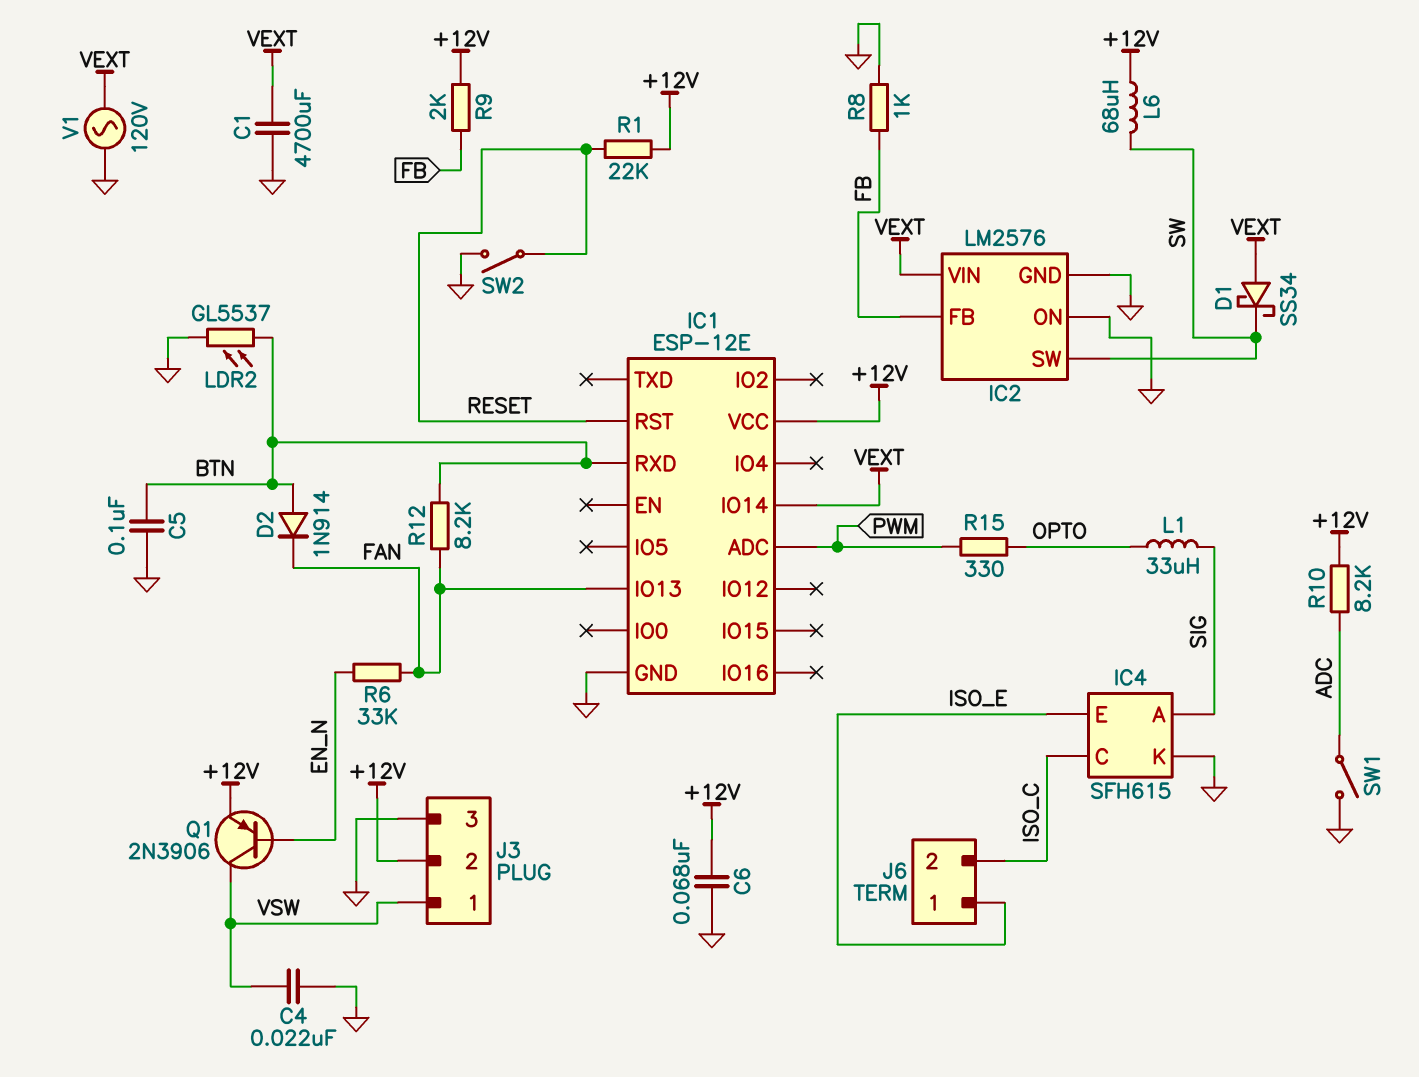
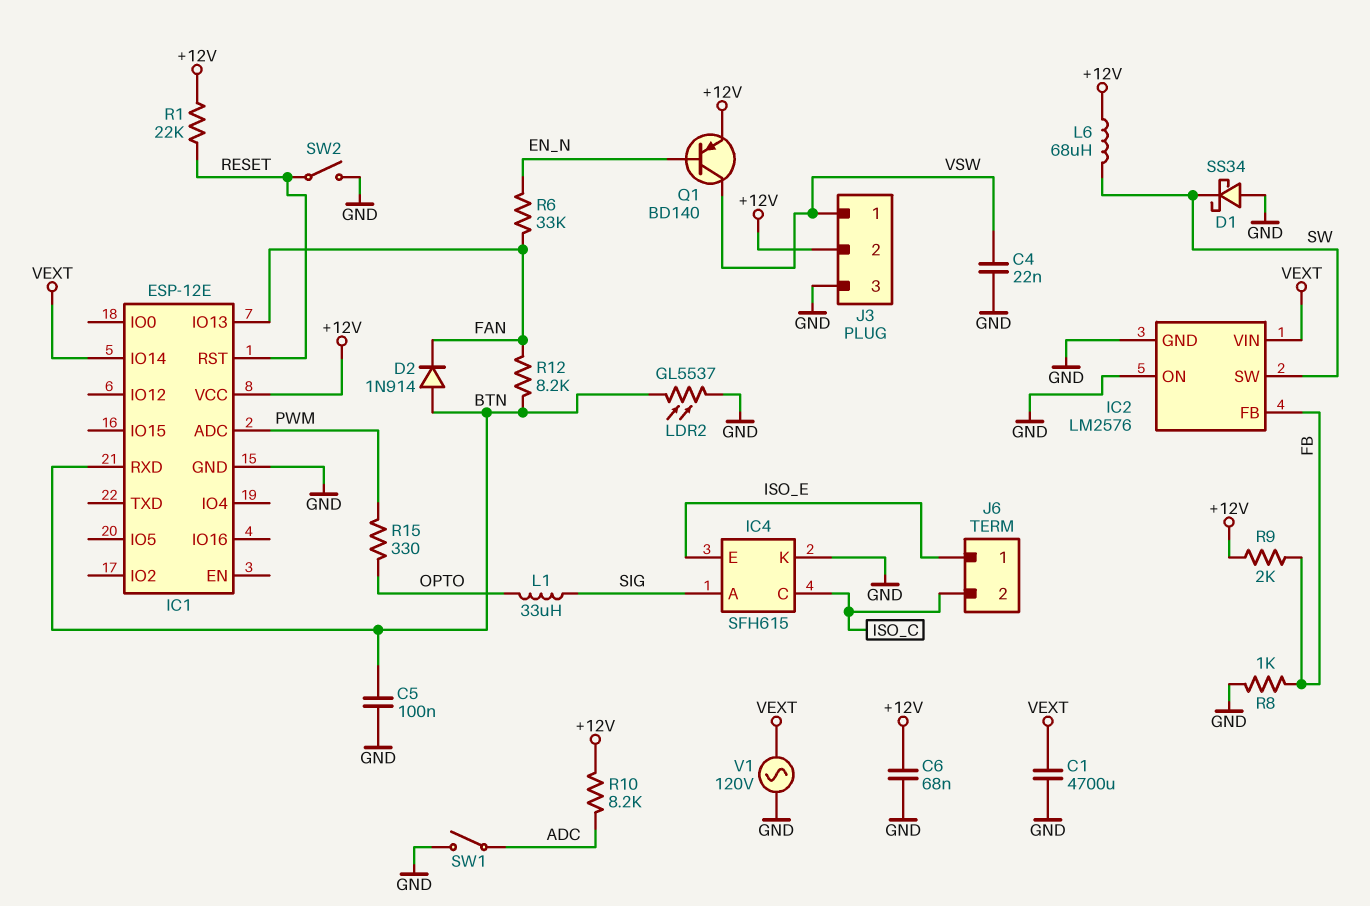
D1: schottky SS34 (A VEXT, K SW) -> schottky SS34 (A GND, K SW)
Q1: PNP 2N3906 (B EN_N, C VSW, E +12V) -> PNP BD140 (B EN_N, C VSW, E +12V)

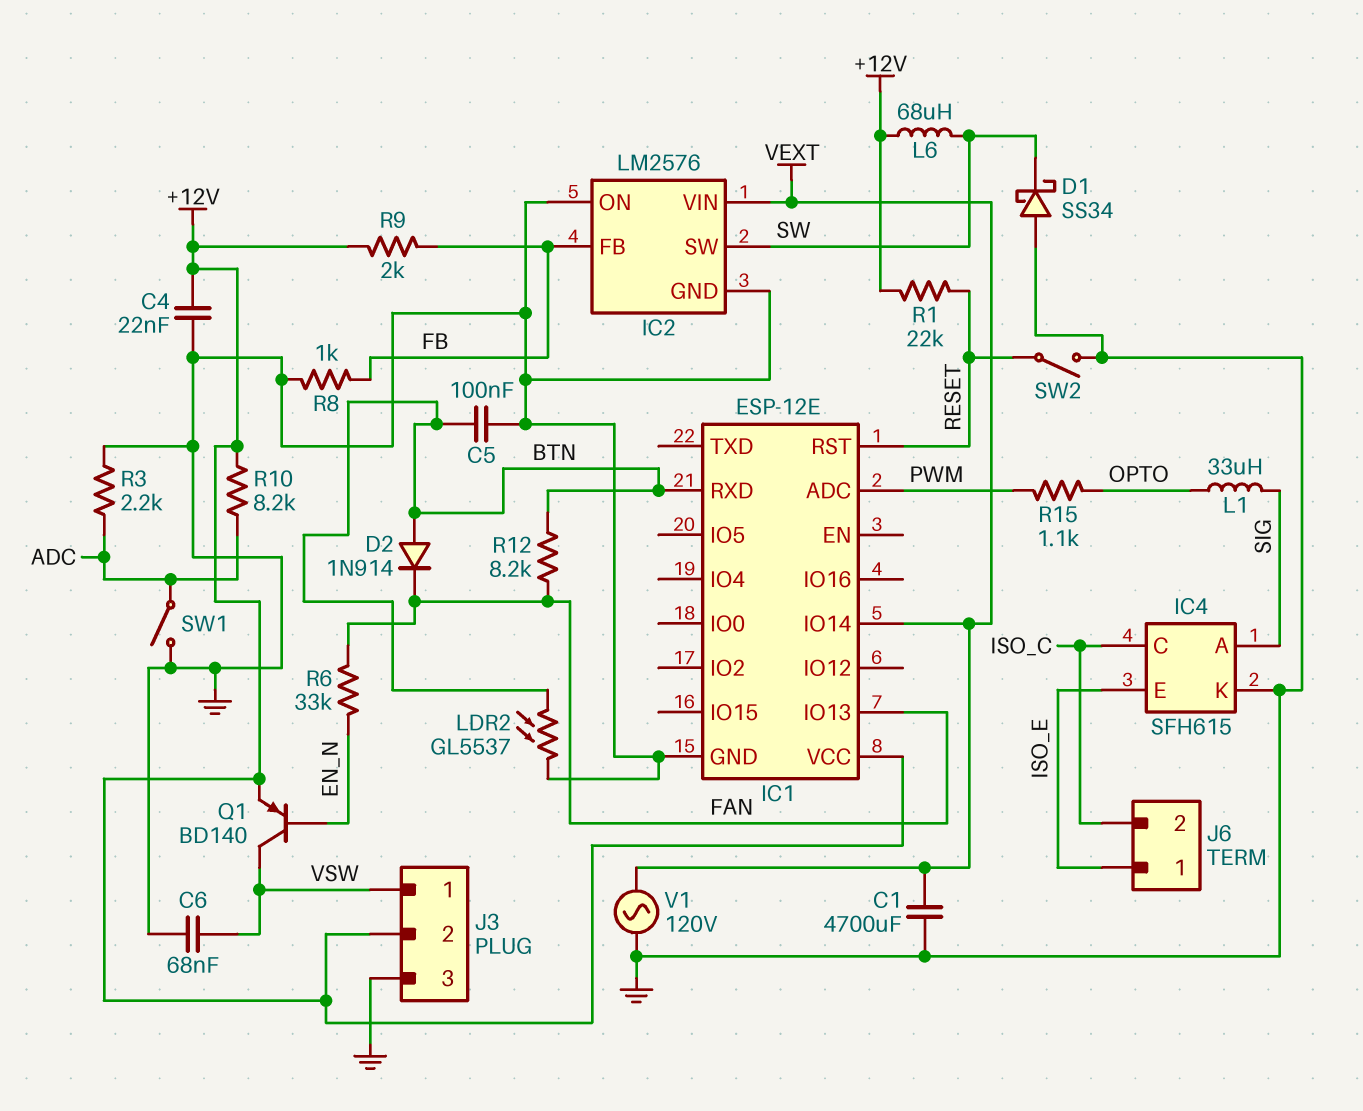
C4: 22nF (GND, VSW) -> 22nF (+12V, GND)
C6: 68nF (+12V, GND) -> 68nF (GND, VSW)
R3: none -> 2.2k (ADC, GND)
R15: 330 (OPTO, PWM) -> 1.1k (OPTO, PWM)

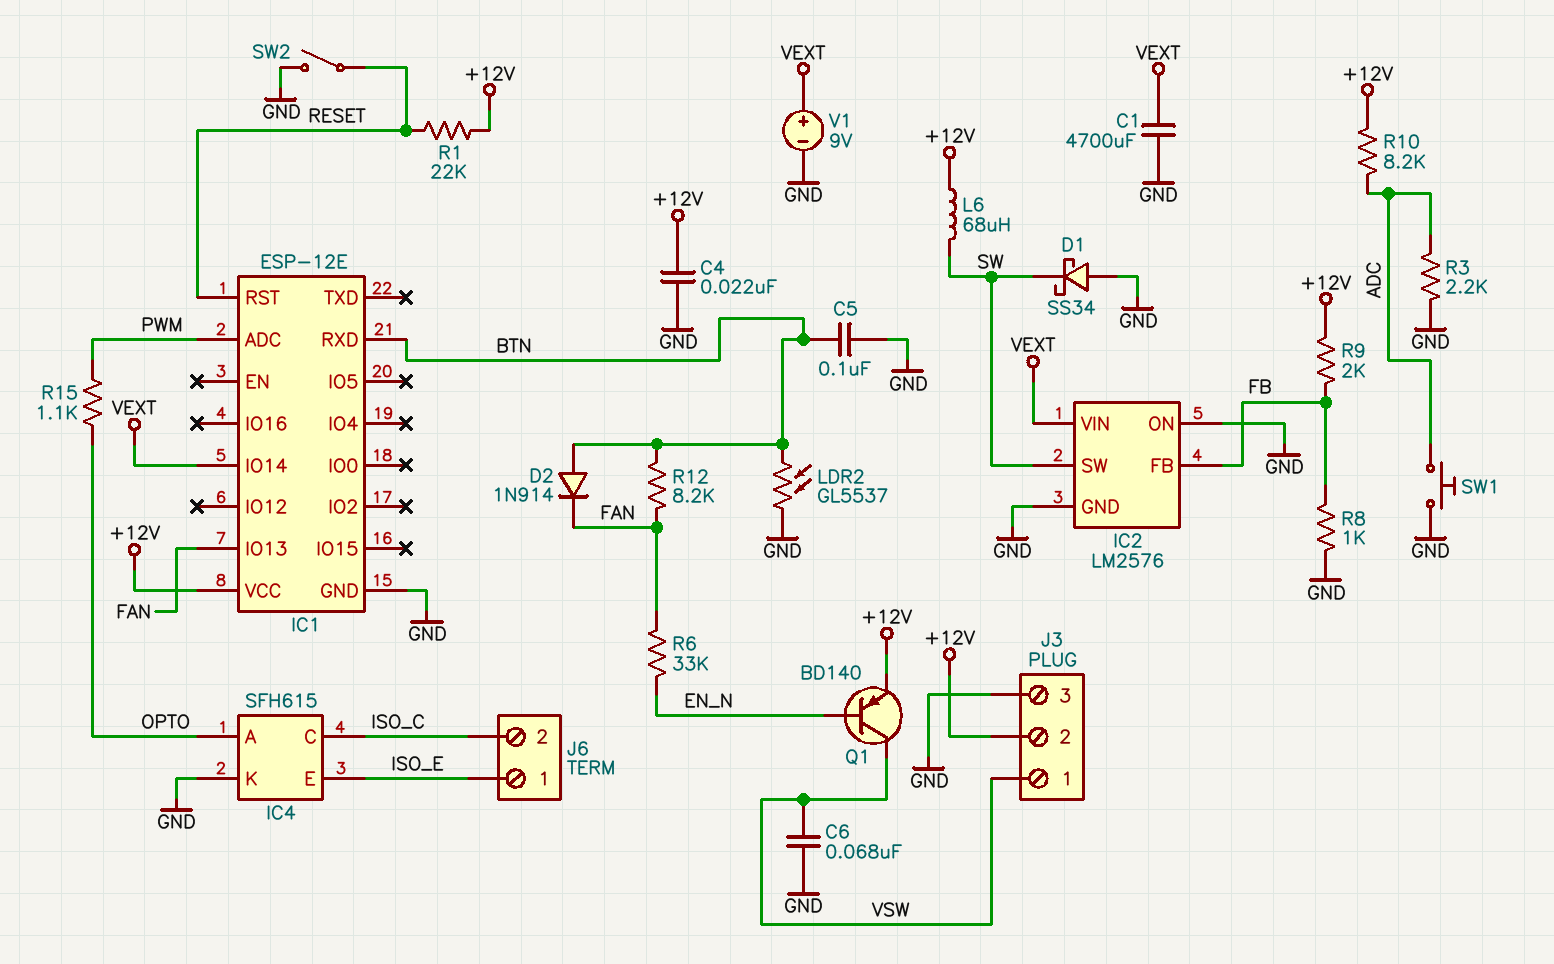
IC4 pin A: SIG -> OPTO
L1: 33uH (OPTO, SIG) -> none
SW1: switch (ADC, GND) -> button (ADC, GND)
V1: AC 120V (GND, VEXT) -> 9V (plus VEXT, minus GND)

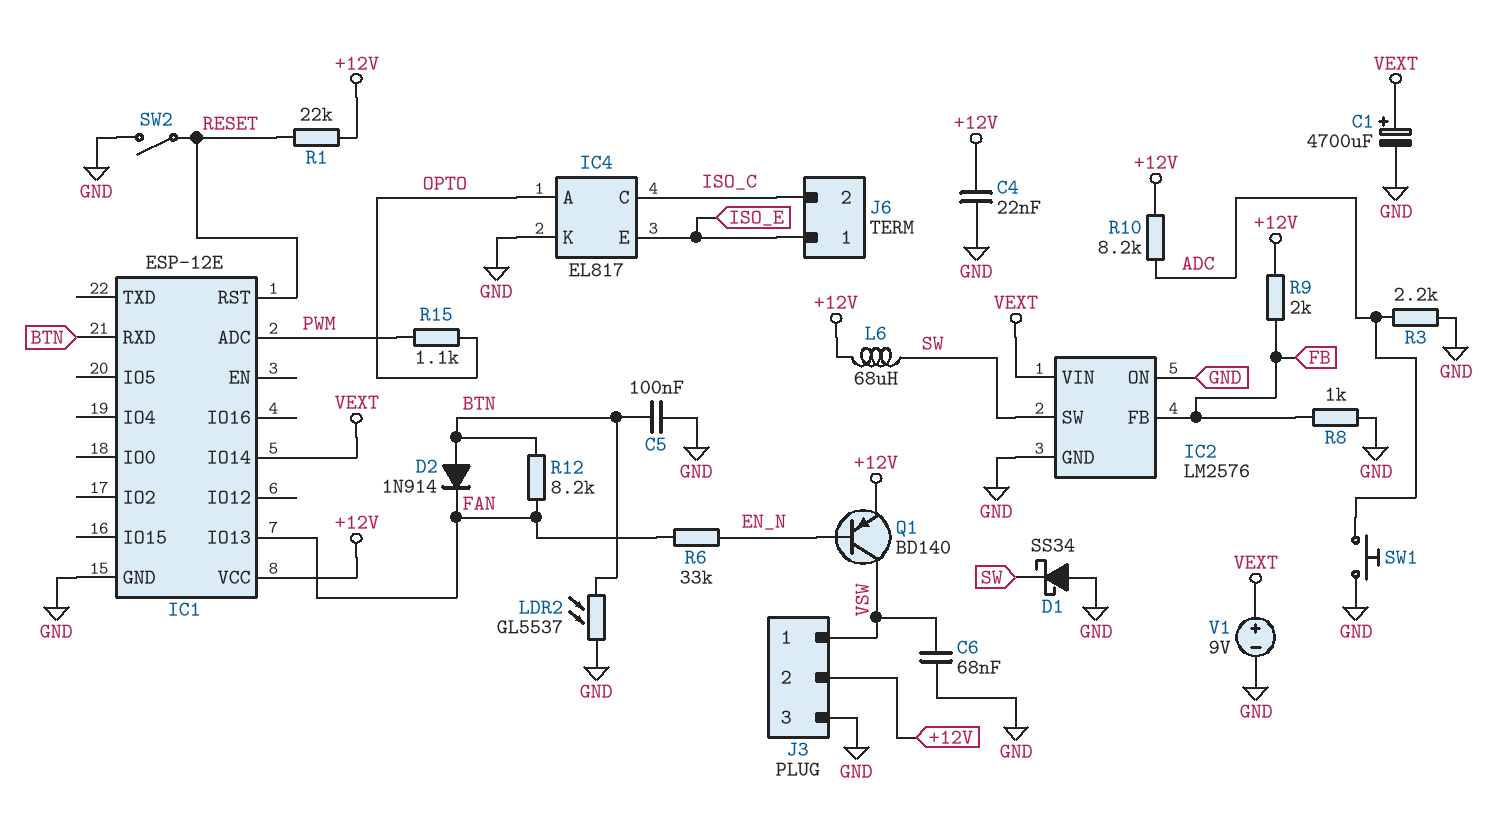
C1: 4700uF (GND, VEXT) -> 4700uF (plus VEXT, minus GND)
IC4: SFH615 -> EL817

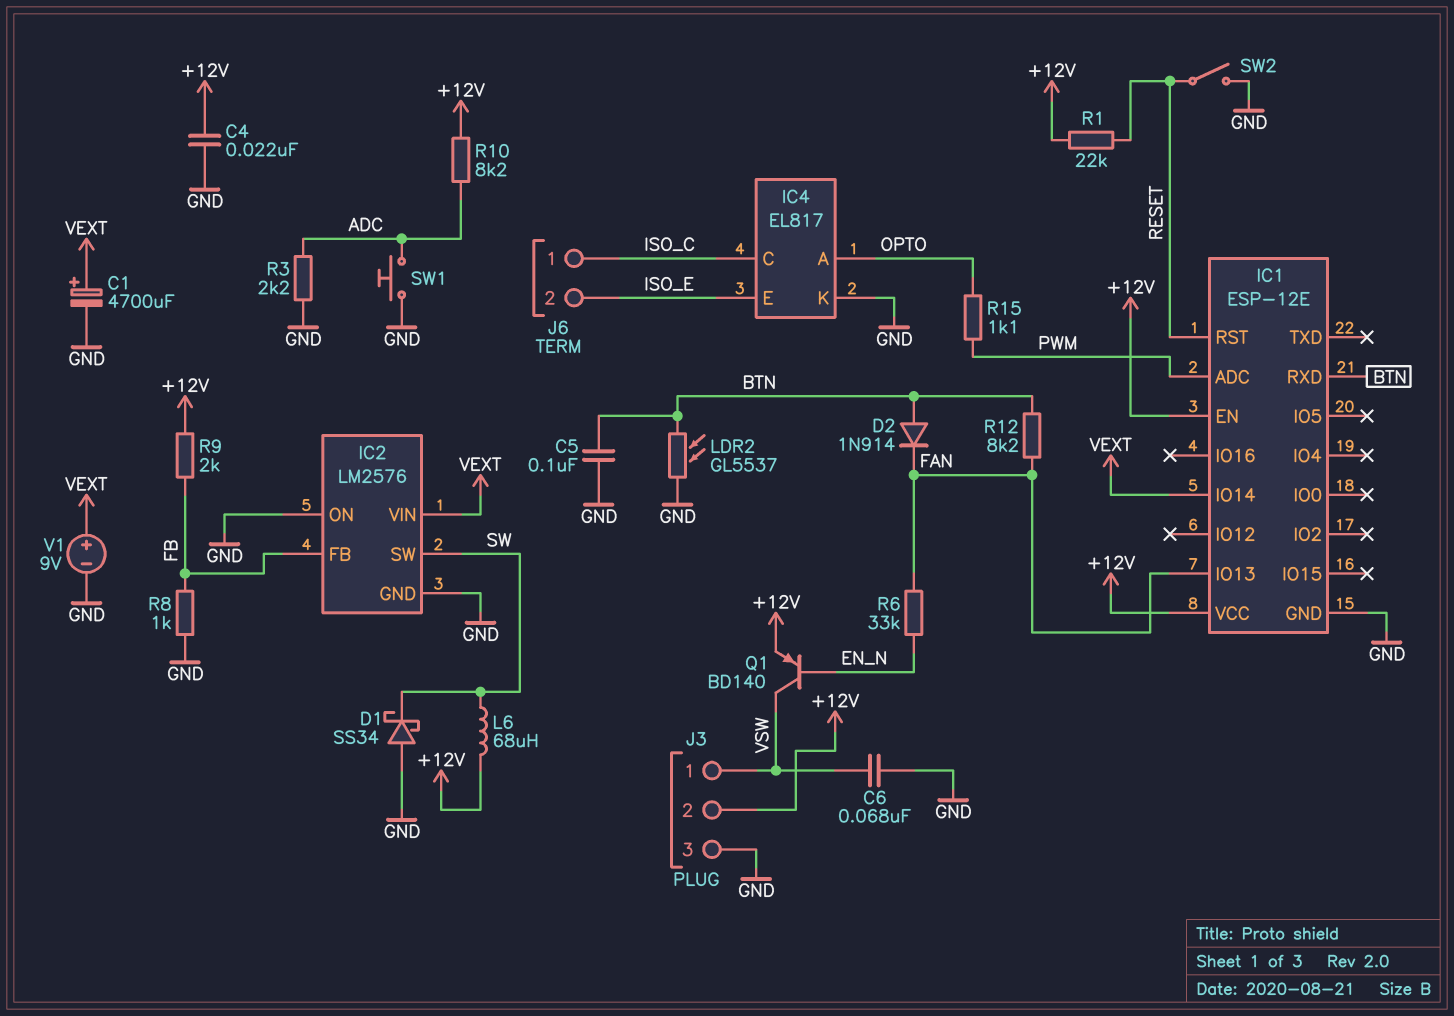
IC1 pin EN: none -> +12V
J6 pin 1: ISO_E -> ISO_C
J6 pin 2: ISO_C -> ISO_E

